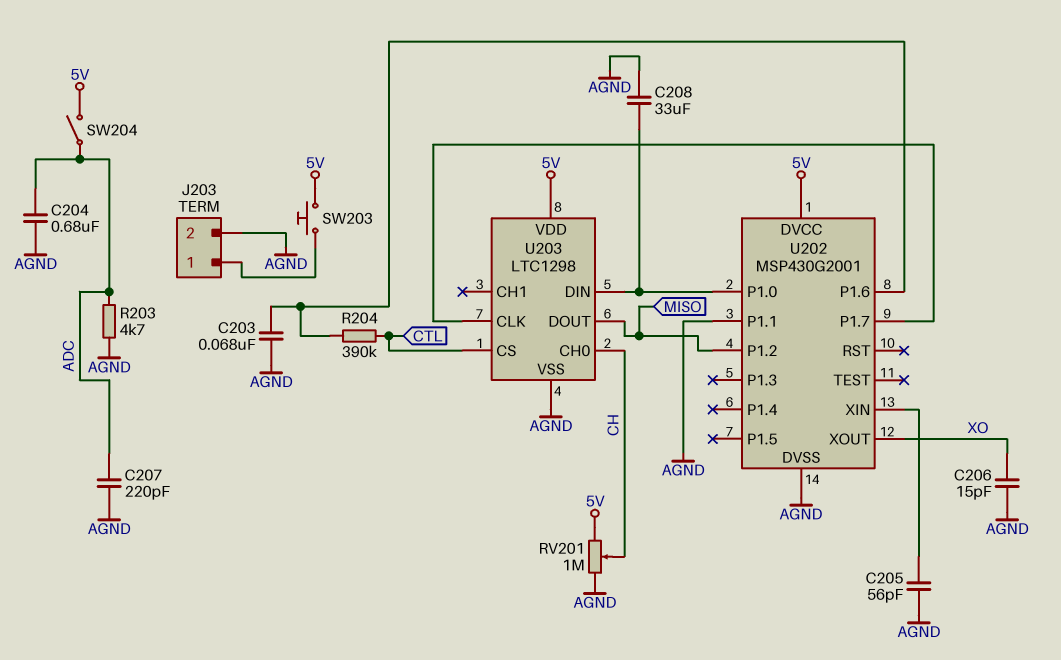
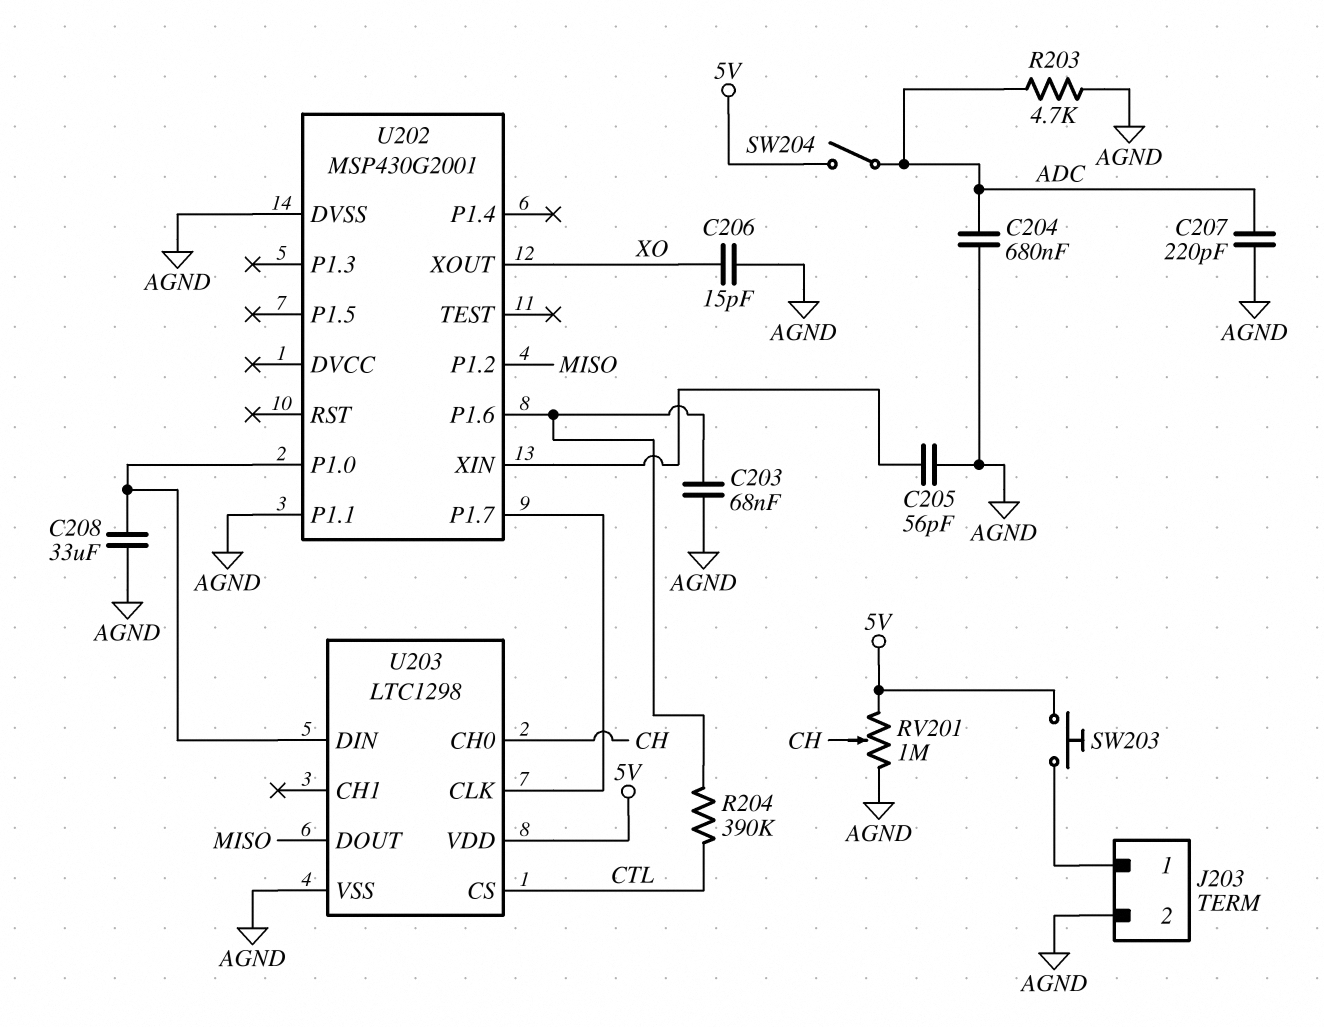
U202 pin DVCC: 5V -> none

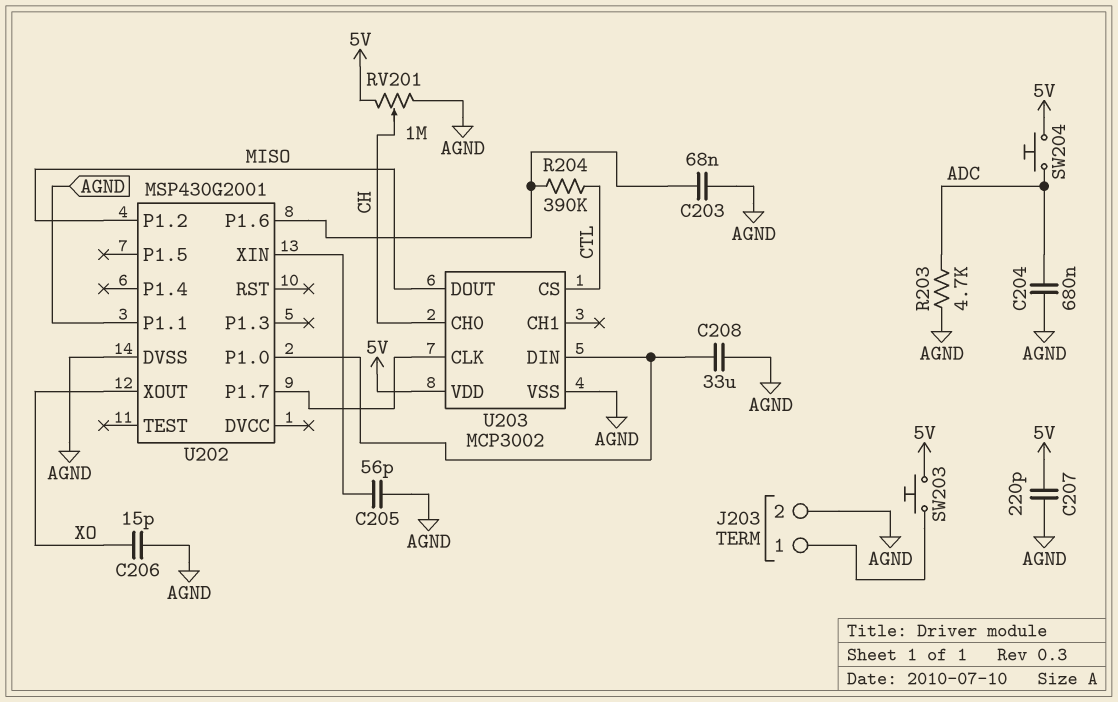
C207: 220pF (ADC, AGND) -> 220pF (5V, AGND)
SW204: switch (5V, ADC) -> button (5V, ADC)
U203: LTC1298 -> MCP3002

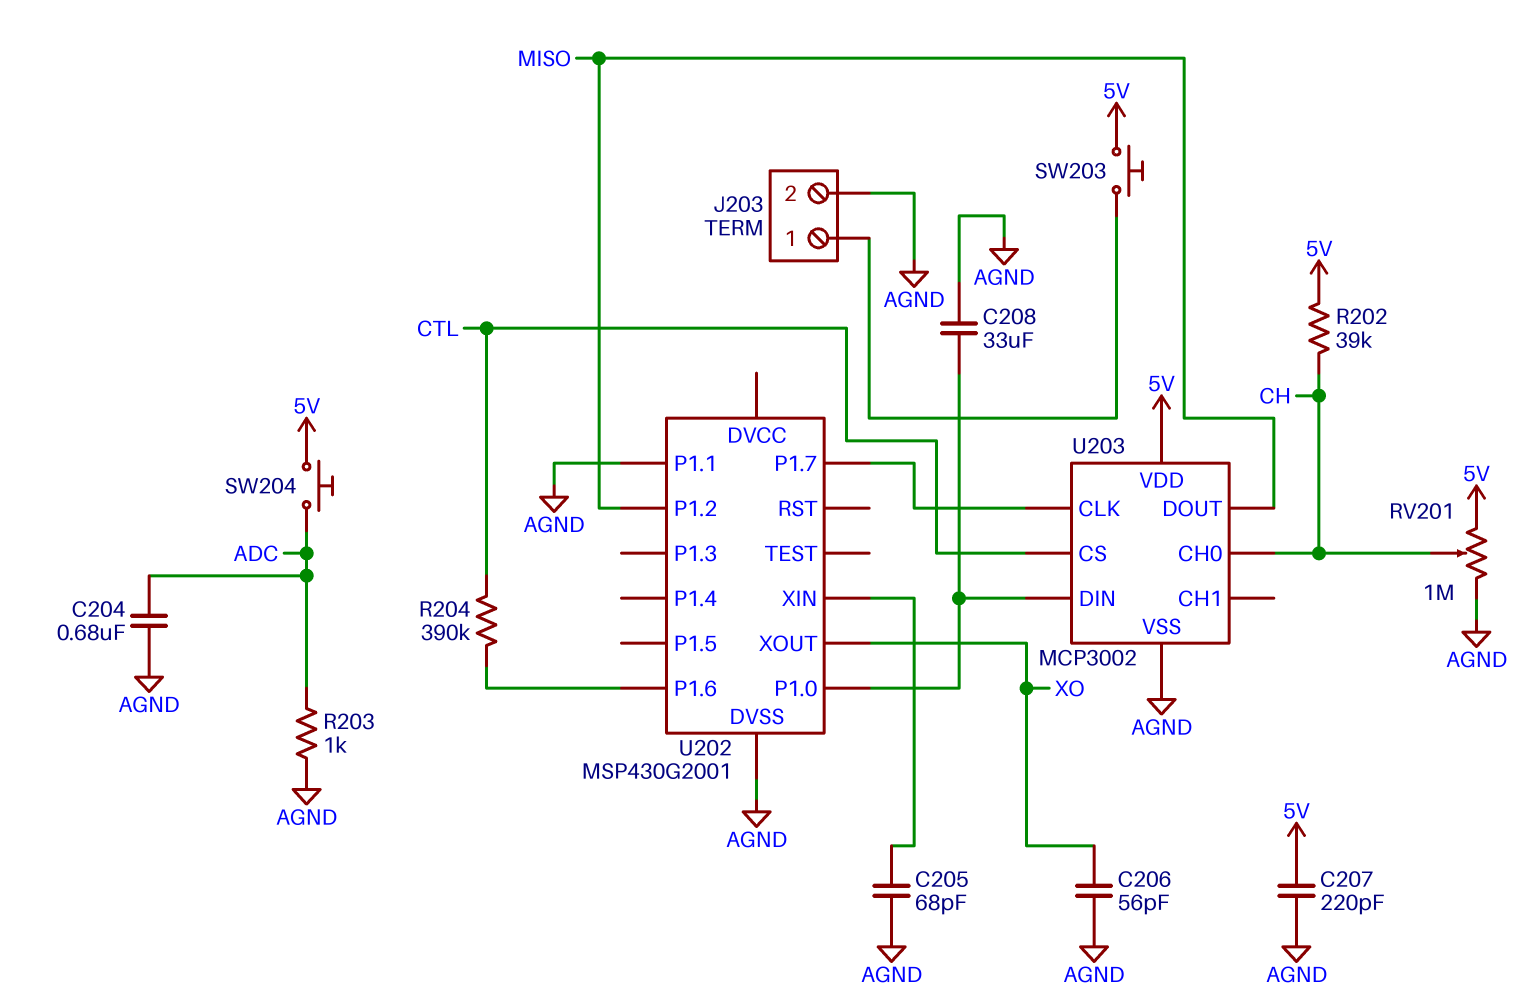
C203: 68nF (AGND, U202/P1.6) -> none
C205: 56pF (AGND, U202/XIN) -> 68pF (AGND, U202/XIN)
C206: 15pF (AGND, XO) -> 56pF (AGND, XO)
R202: none -> 39k (5V, CH)
R203: 4.7k (ADC, AGND) -> 1k (ADC, AGND)

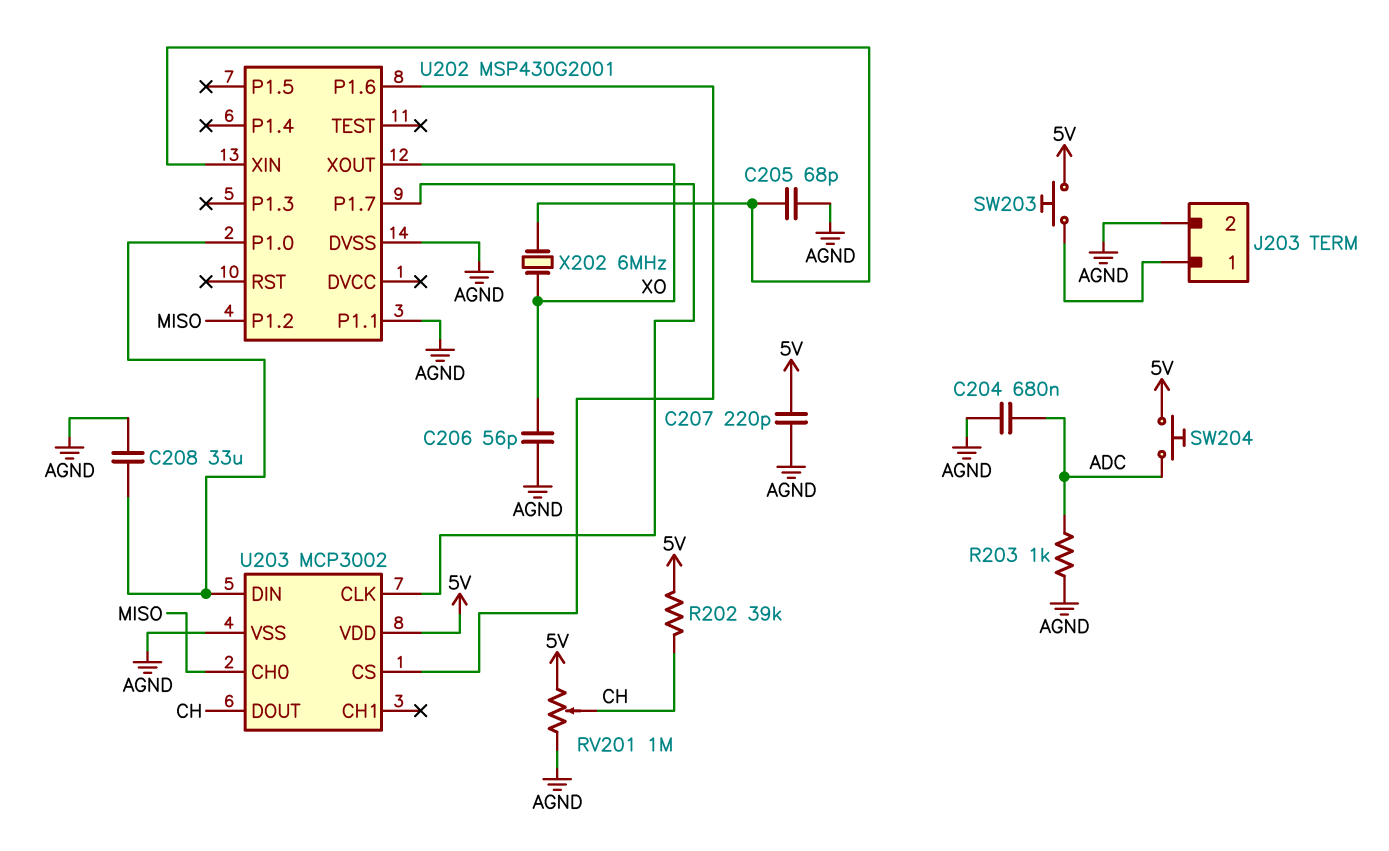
R204: 390k (CTL, U202/P1.6) -> none
U203 pin CH0: CH -> MISO
U203 pin CS: CTL -> U202/P1.6
U203 pin DOUT: MISO -> CH
X202: none -> 6MHz (U202/XIN, XO)

